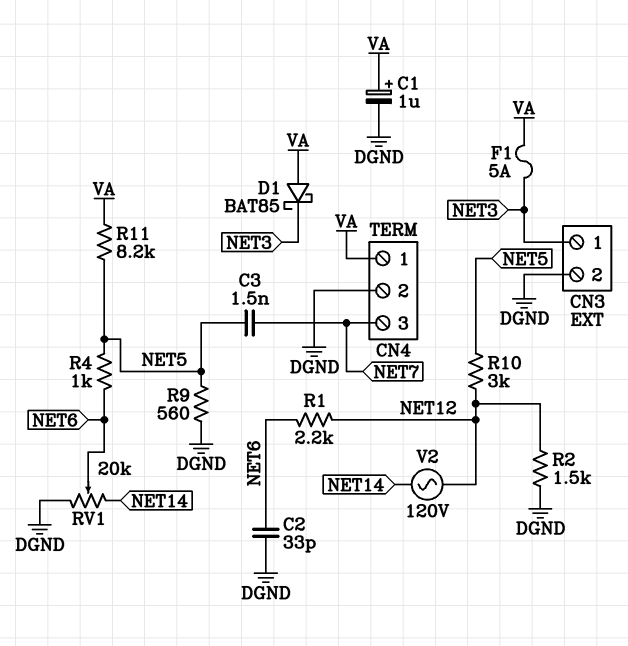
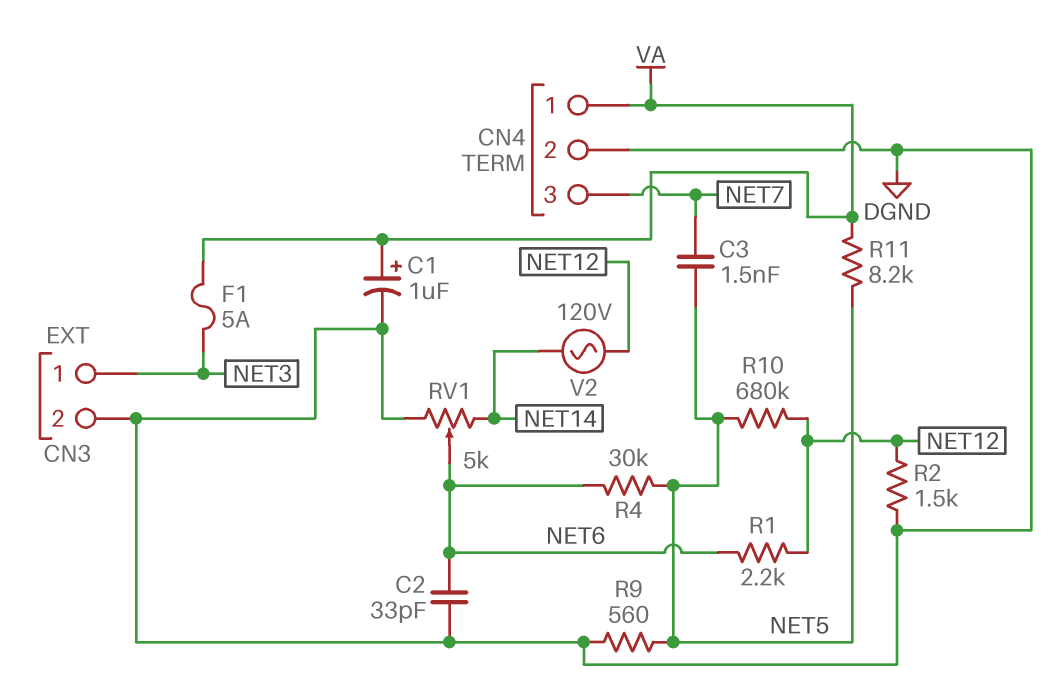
D1: schottky BAT85 (A VA, K NET3) -> none
R4: 1k (NET5, NET6) -> 30k (NET5, NET6)
R10: 3k (NET5, NET12) -> 680k (NET5, NET12)
RV1: 20k (DGND, NET14, wiper NET6) -> 5k (DGND, NET14, wiper NET6)

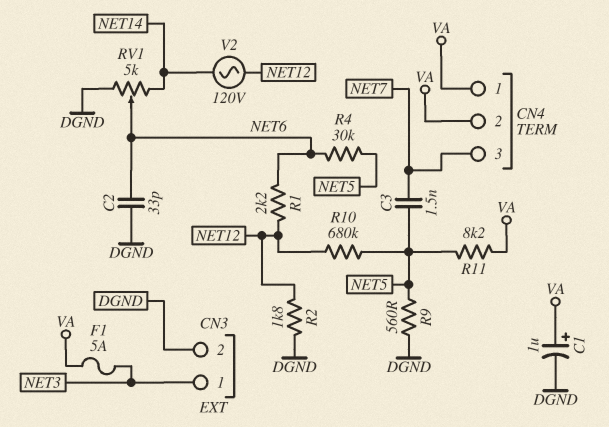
CN4 pin 2: DGND -> VA
R2: 1.5k (DGND, NET12) -> 1.8k (DGND, NET12)

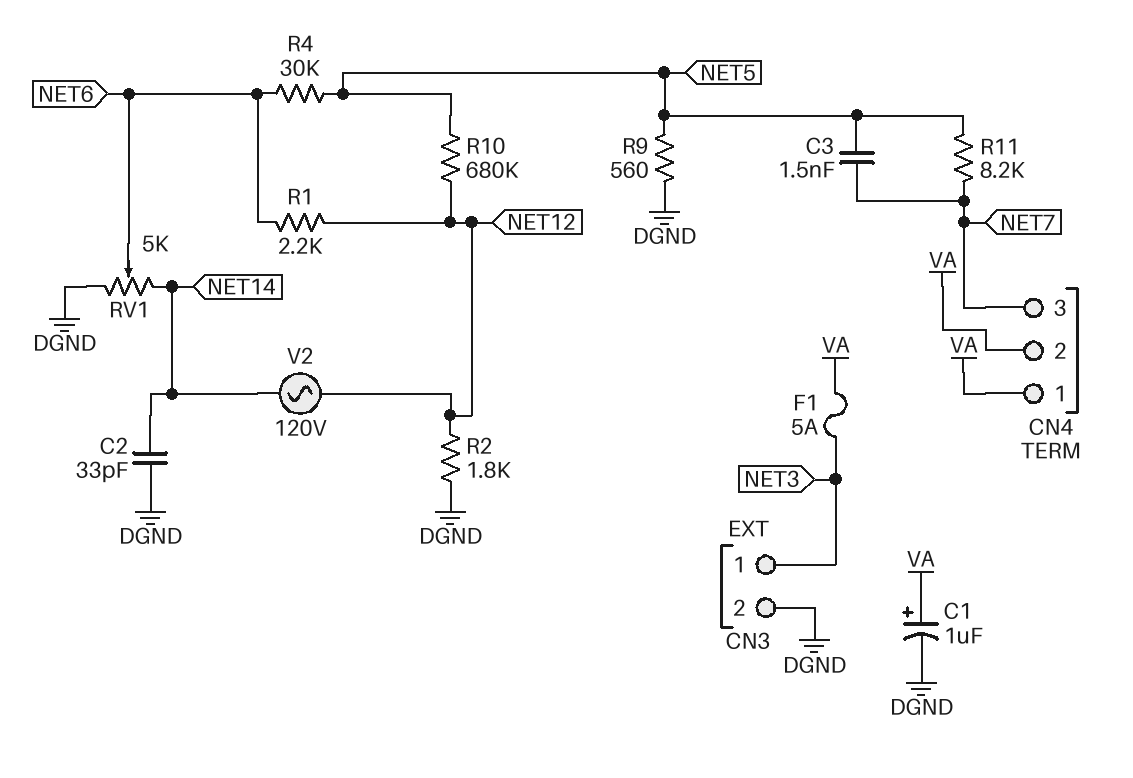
C2: 33pF (DGND, NET6) -> 33pF (DGND, NET14)
R11: 8.2k (NET5, VA) -> 8.2k (NET5, NET7)

